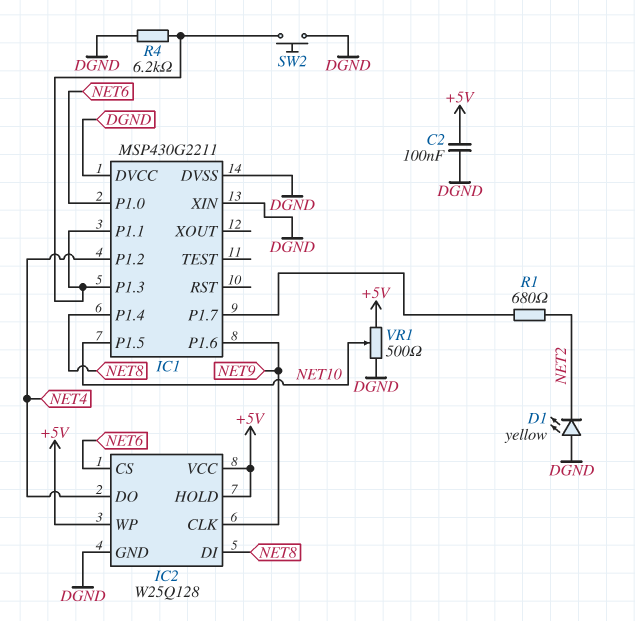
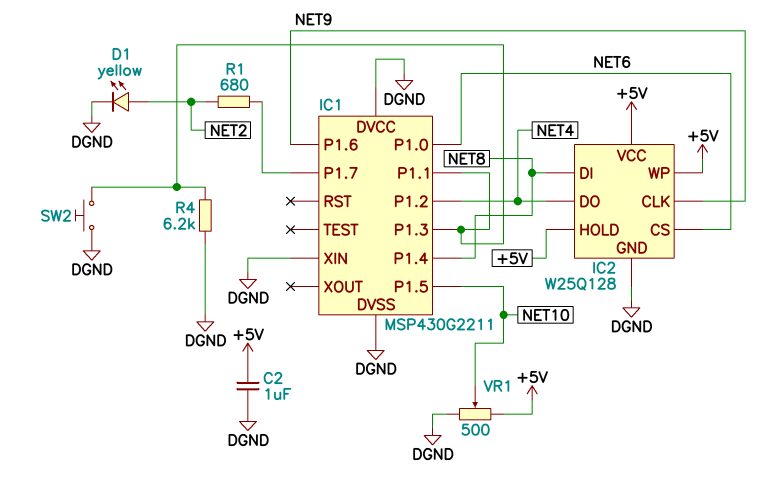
C2: 100nF (+5V, DGND) -> 1uF (+5V, DGND)
D1: LED yellow (A DGND, K NET2) -> LED yellow (A NET2, K DGND)

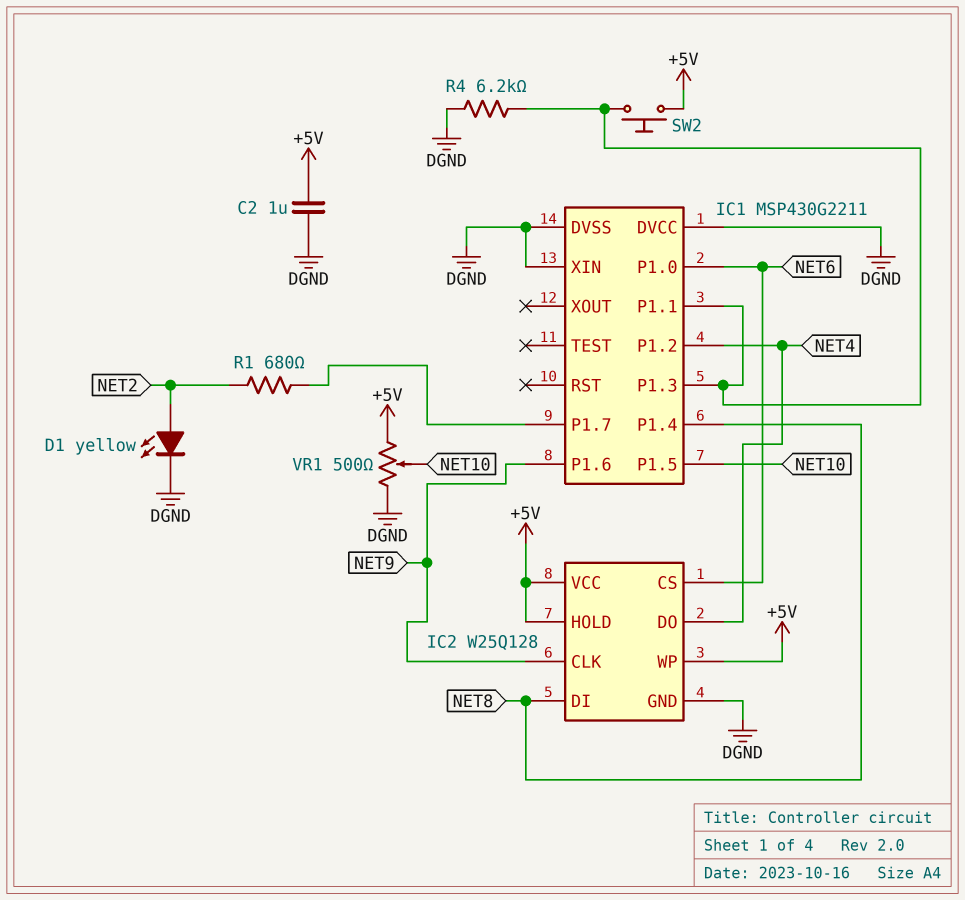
SW2: button (DGND, IC1/P1.1) -> button (+5V, IC1/P1.1)

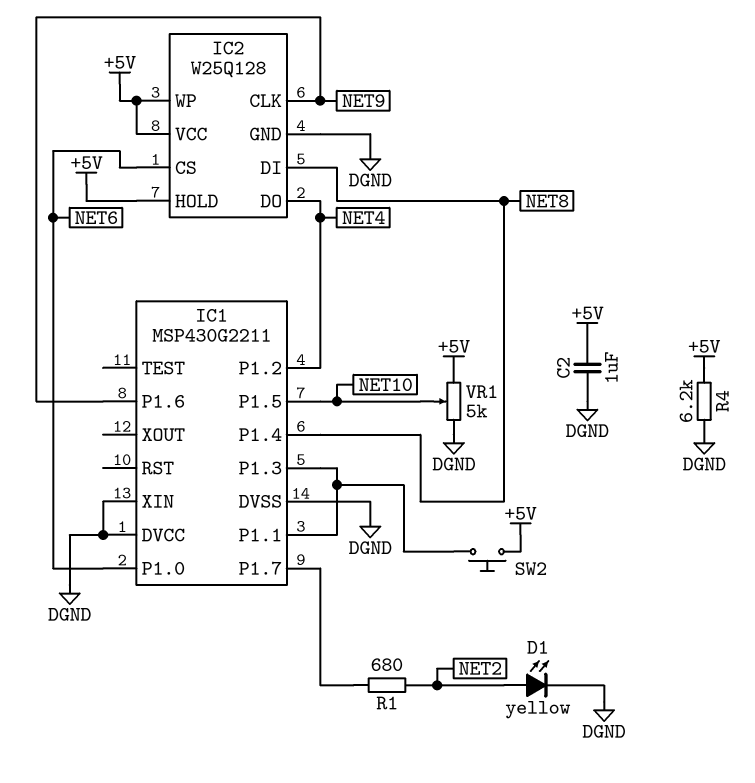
R4: 6.2k (DGND, IC1/P1.1) -> 6.2k (+5V, DGND)
VR1: 500 (+5V, DGND, wiper NET10) -> 5k (+5V, DGND, wiper NET10)

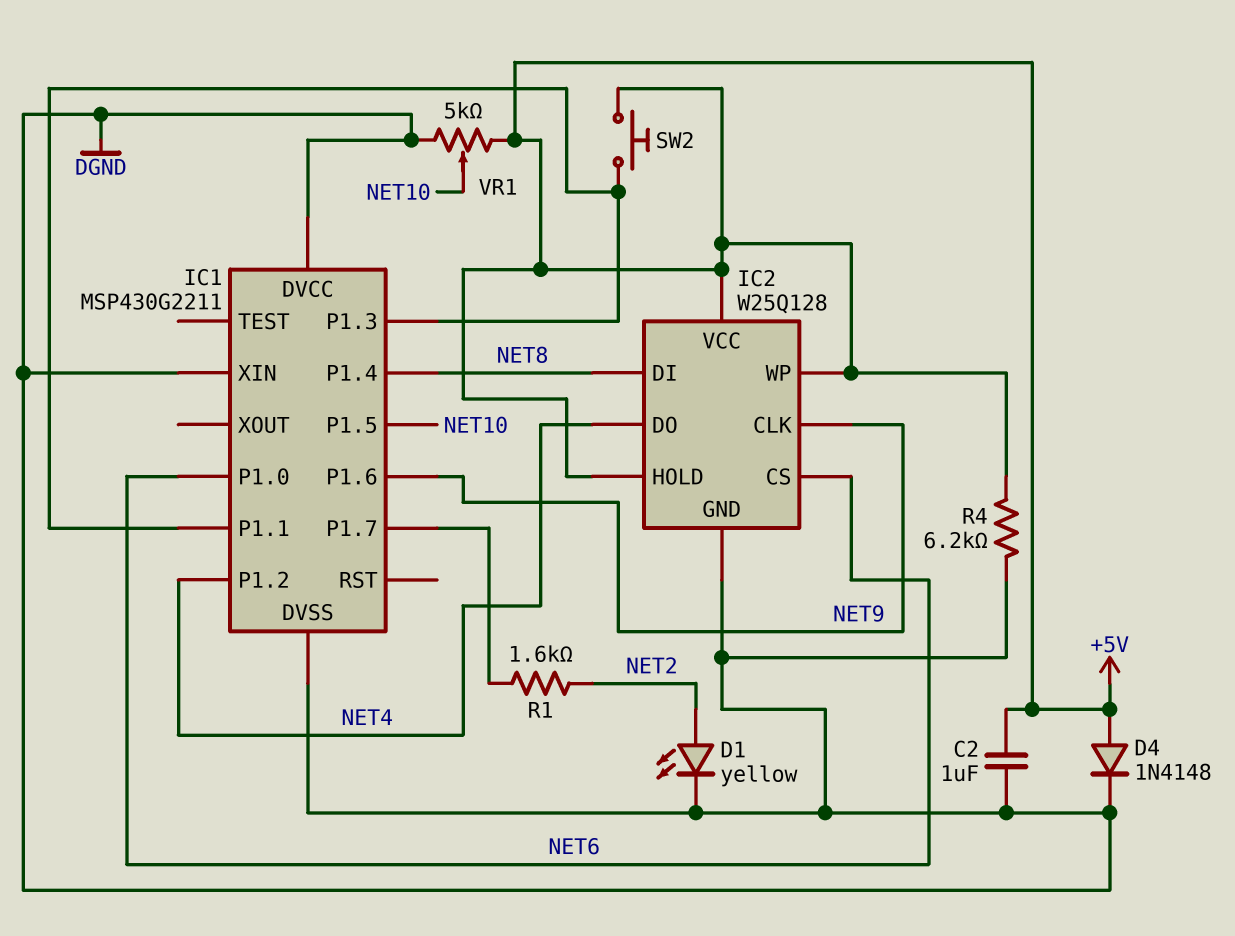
D4: none -> diode 1N4148 (A +5V, K DGND)
R1: 680 (IC1/P1.7, NET2) -> 1.6k (IC1/P1.7, NET2)

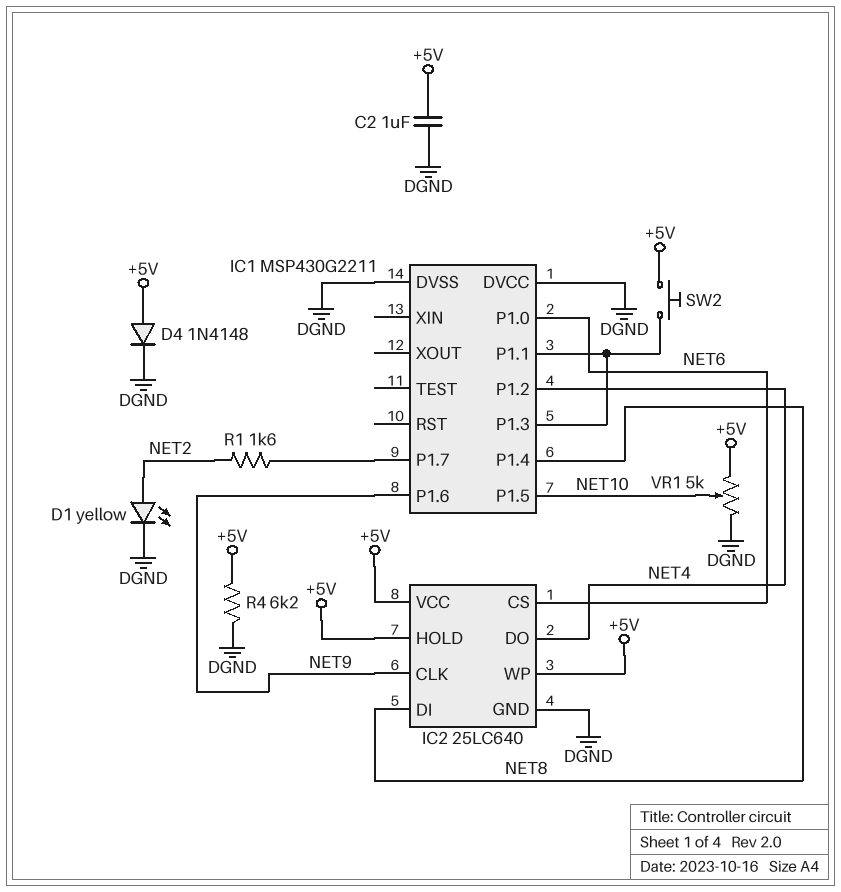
IC1 pin XIN: DGND -> none
IC2: W25Q128 -> 25LC640

